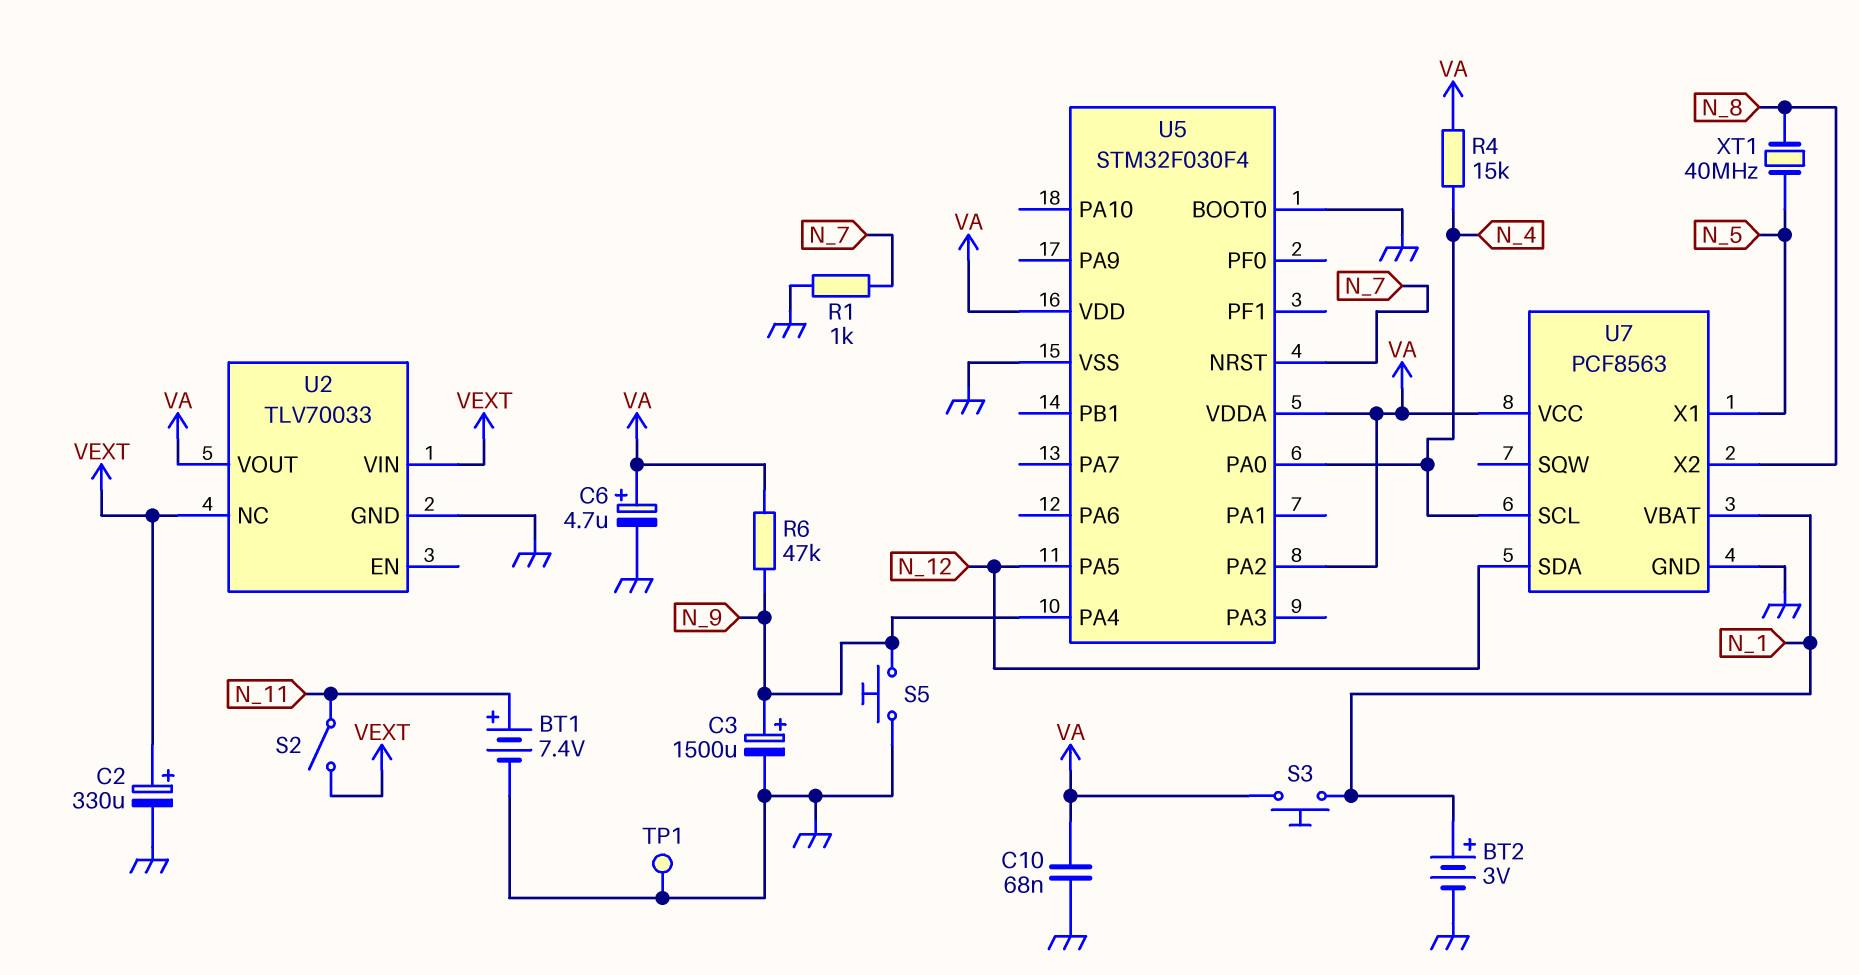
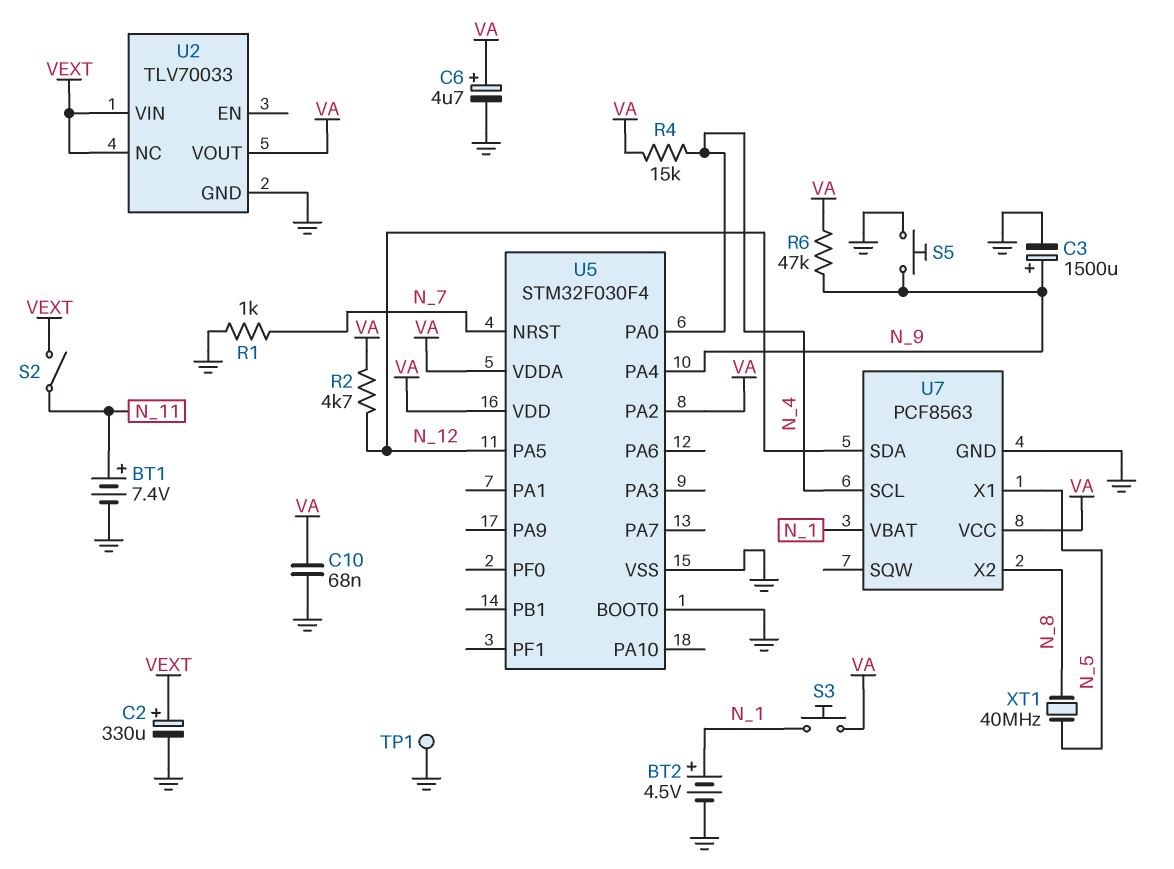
BT2: 3V (plus N_1, minus GND) -> 4.5V (plus N_1, minus GND)
R2: none -> 4.7k (N_12, VA)

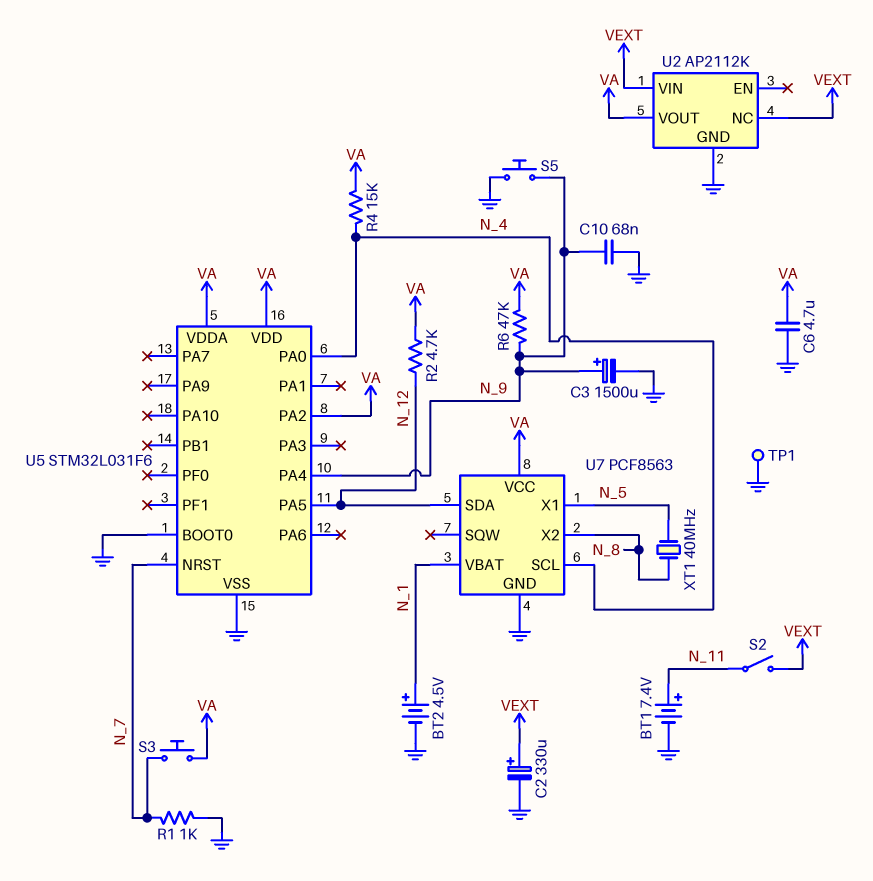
C6: 4.7uF (plus VA, minus GND) -> 4.7uF (GND, VA)
C10: 68nF (GND, VA) -> 68nF (GND, N_9)
S3: button (N_1, VA) -> button (N_7, VA)
U2: TLV70033 -> AP2112K
U5: STM32F030F4 -> STM32L031F6

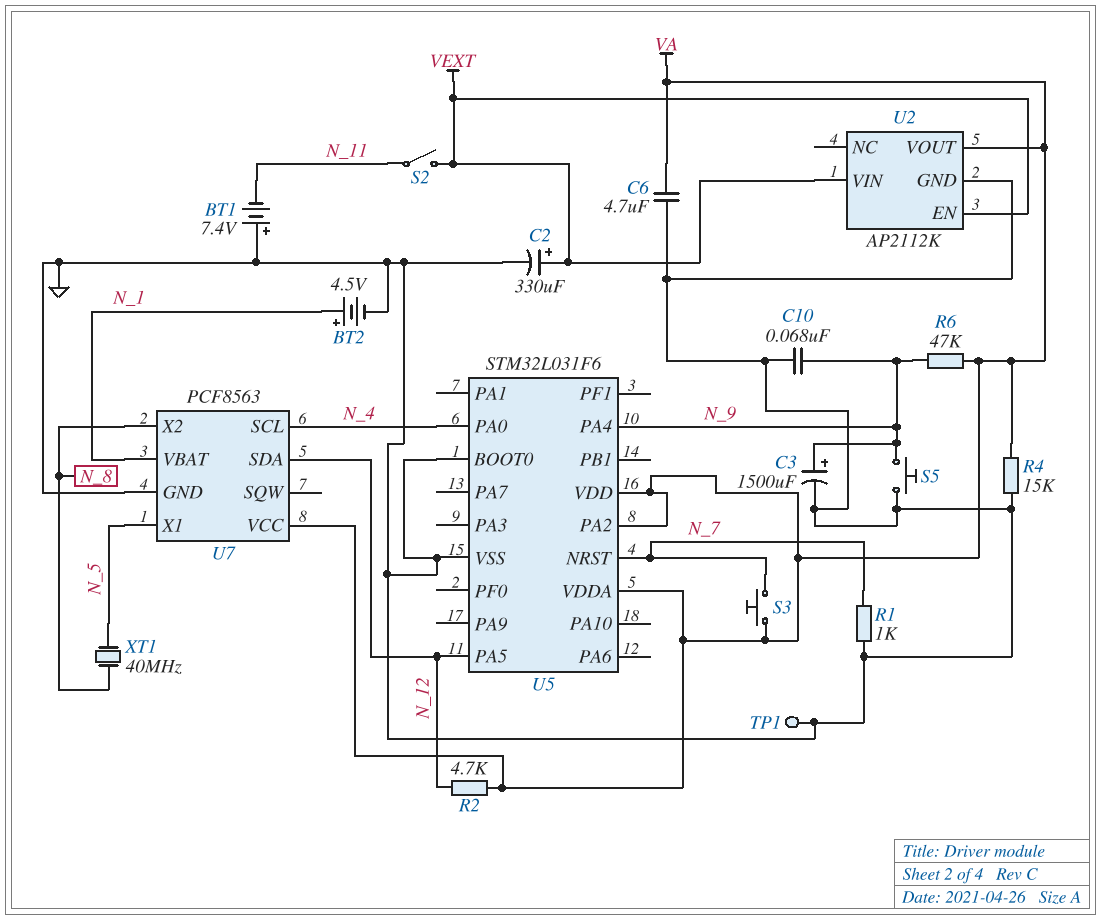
BT1: 7.4V (plus N_11, minus GND) -> 7.4V (plus GND, minus N_11)
R4: 15k (N_4, VA) -> 15k (GND, VA)
U2 pin EN: none -> VEXT
U2 pin NC: VEXT -> none

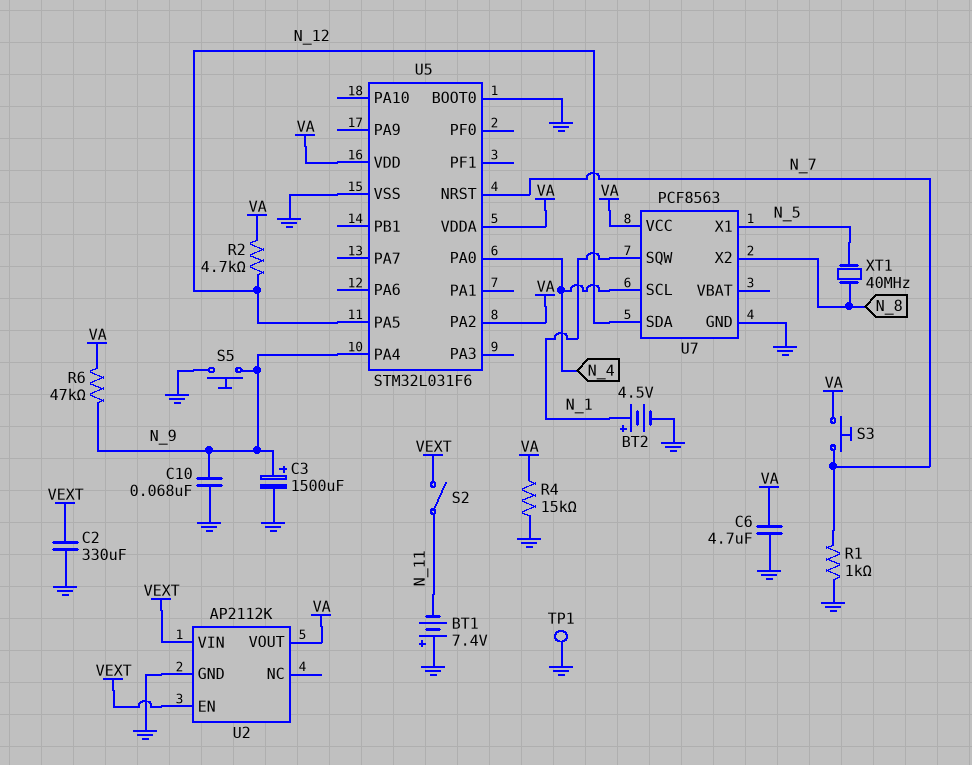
C2: 330uF (plus VEXT, minus GND) -> 330uF (GND, VEXT)
U7 pin SQW: none -> N_1
U7 pin VBAT: N_1 -> none

